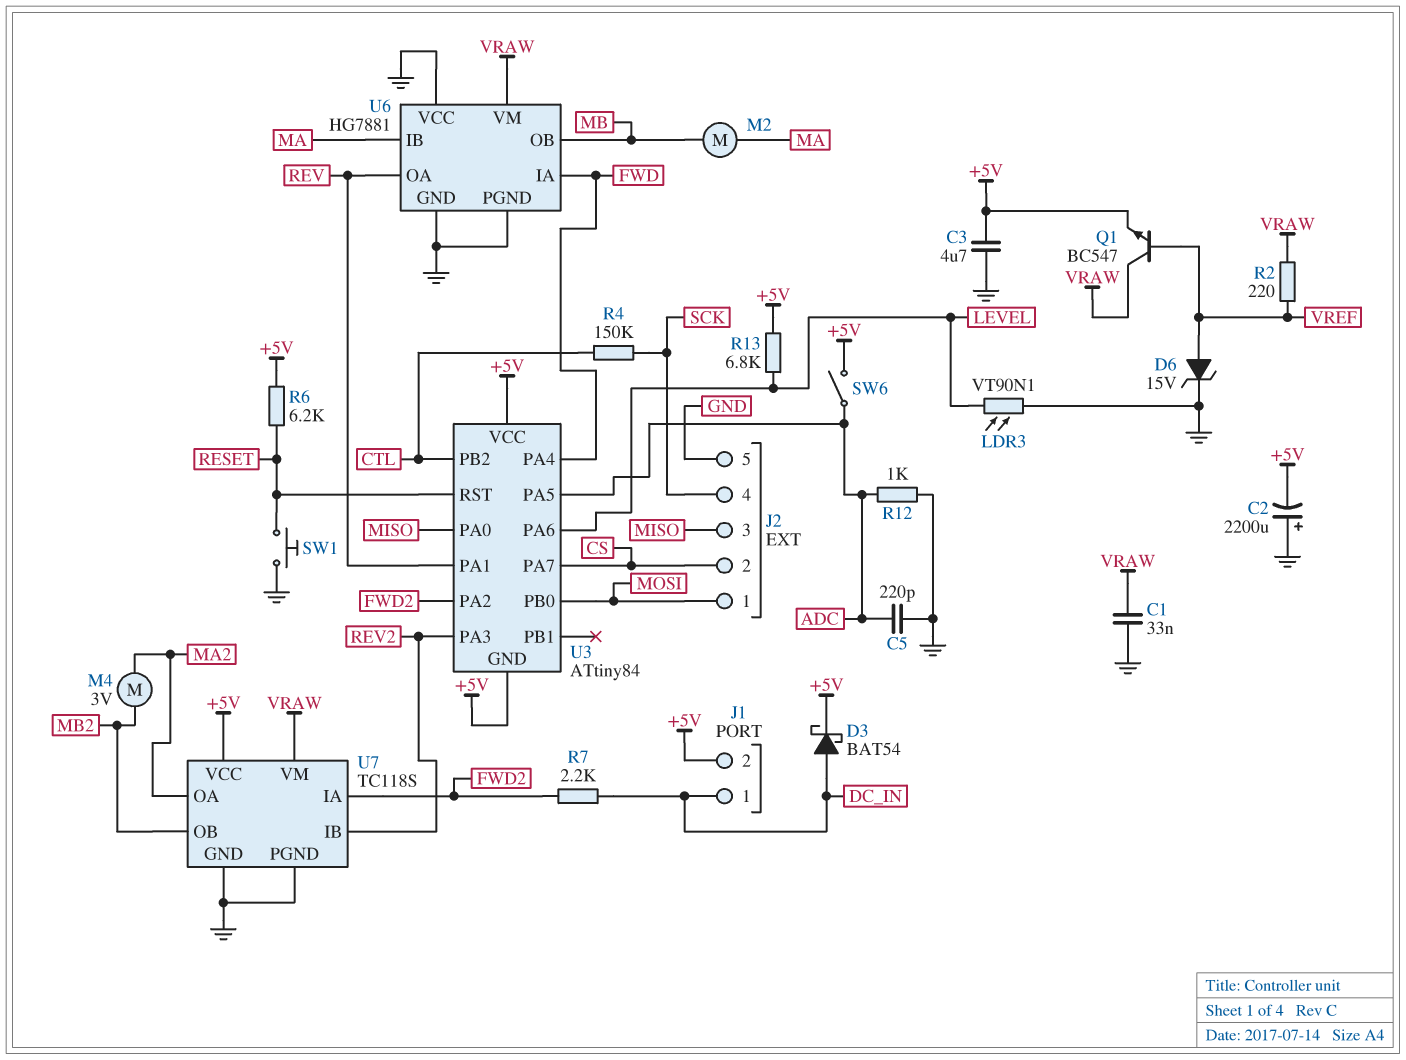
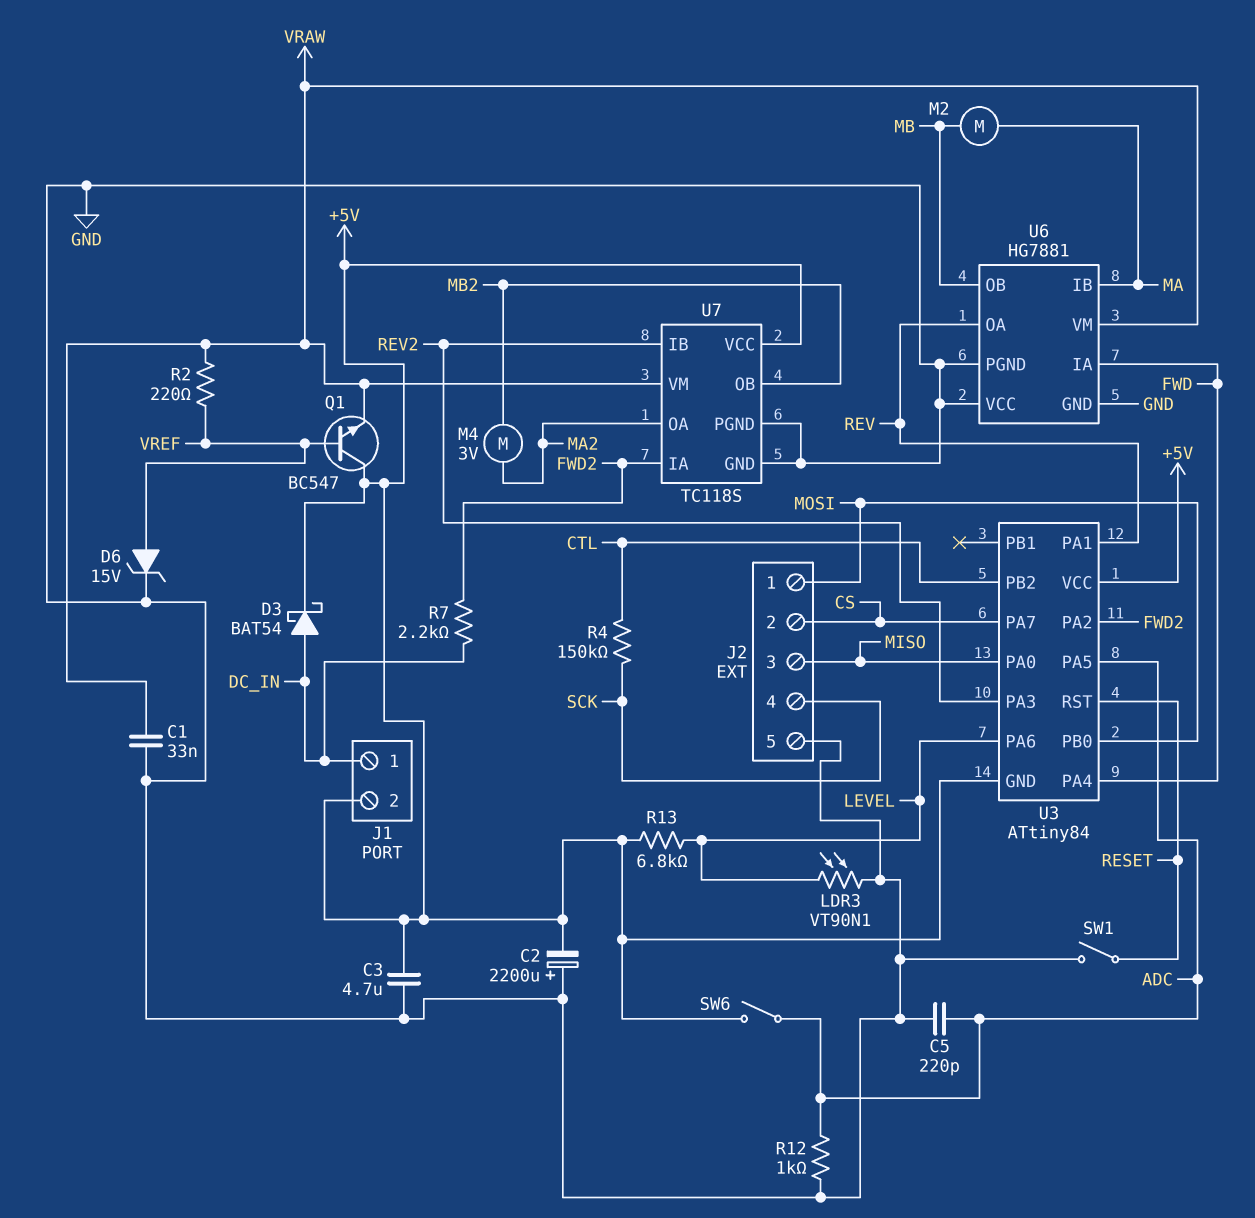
Q1: NPN BC547 (B VREF, C VRAW, E +5V) -> NPN BC547 (B VREF, C +5V, E VRAW)
R6: 6.2k (+5V, RESET) -> none
SW1: button (GND, RESET) -> switch (GND, RESET)

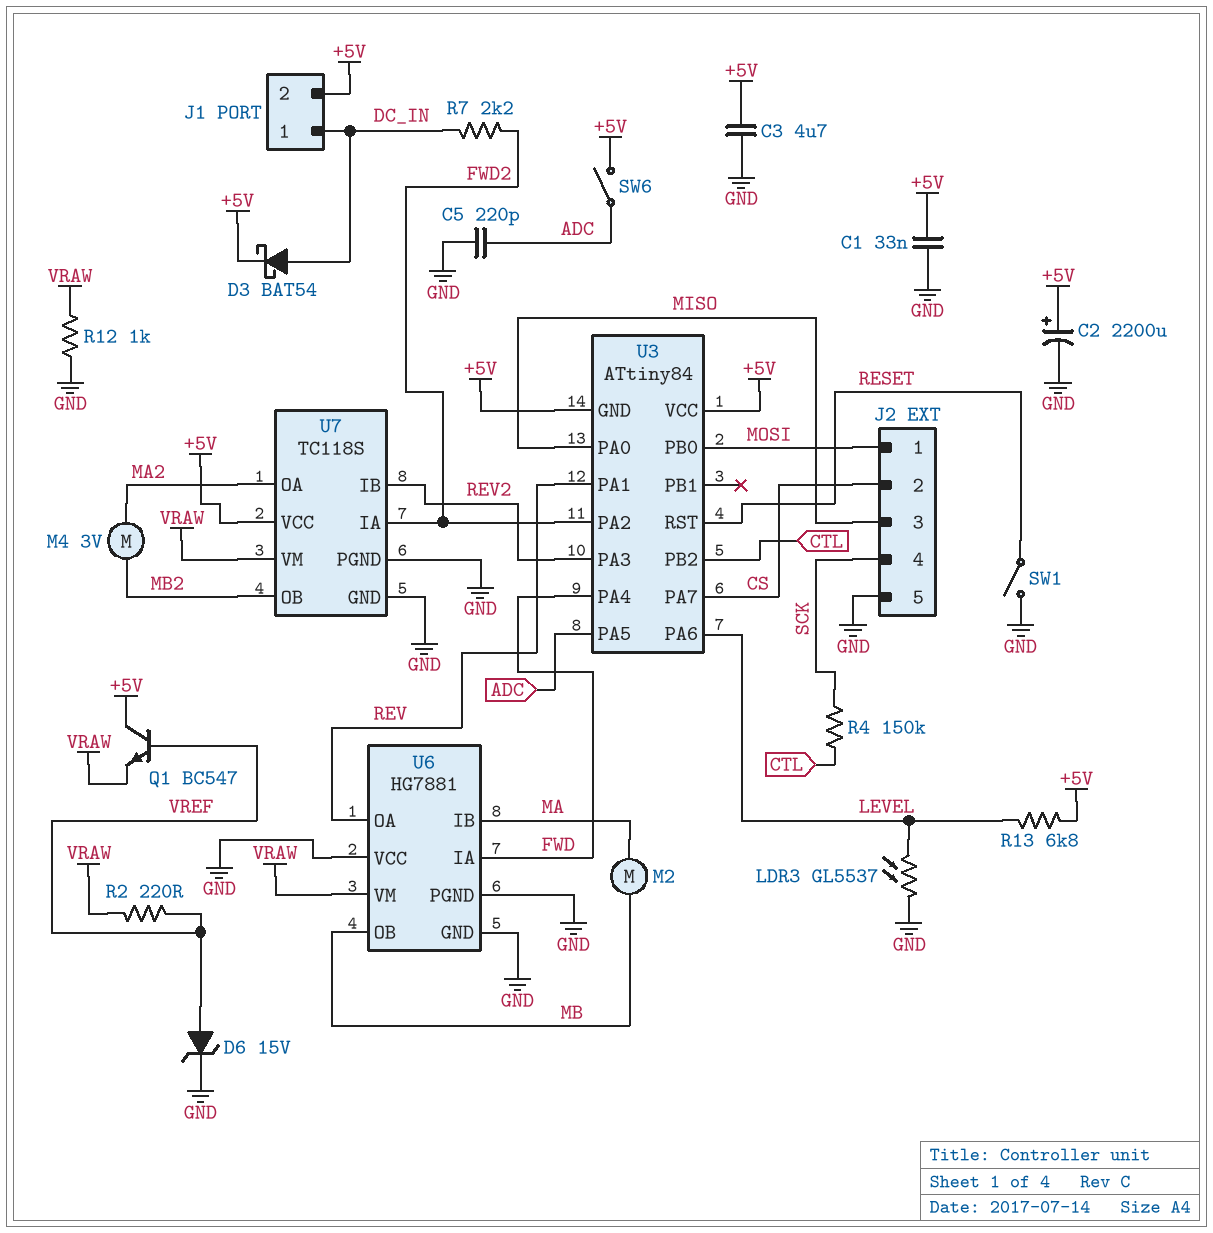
C1: 33nF (GND, VRAW) -> 33nF (+5V, GND)
C2: 2200uF (plus GND, minus +5V) -> 2200uF (plus +5V, minus GND)
LDR3: VT90N1 (GND, LEVEL) -> GL5537 (GND, LEVEL)
R12: 1k (ADC, GND) -> 1k (GND, VRAW)

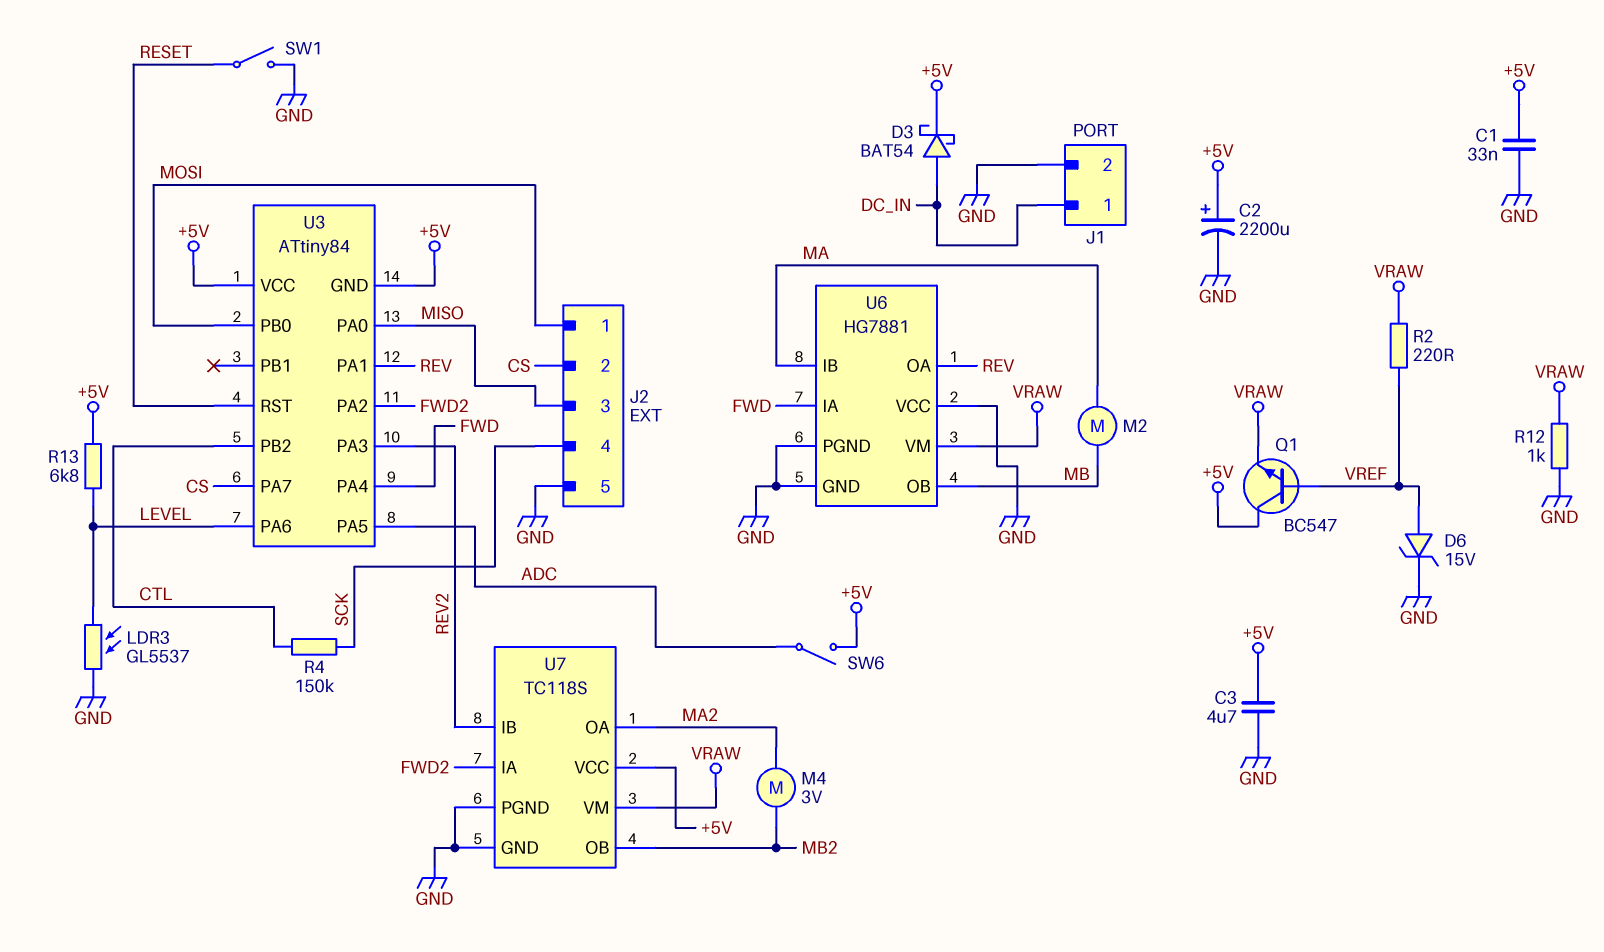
C5: 220pF (ADC, GND) -> none
J1 pin 2: +5V -> GND
R7: 2.2k (DC_IN, FWD2) -> none

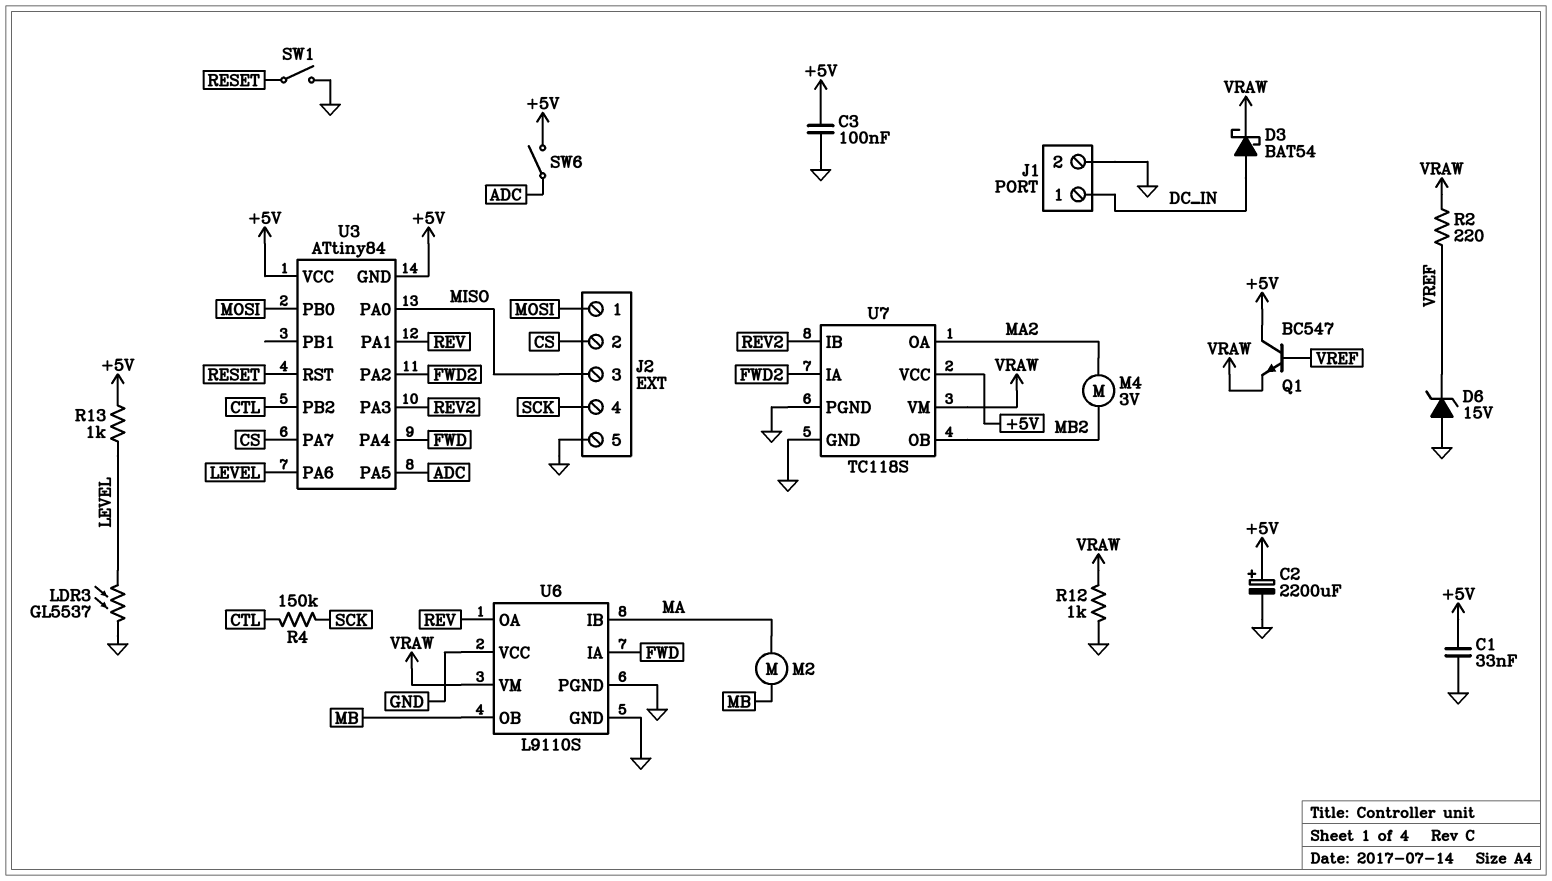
C3: 4.7uF (+5V, GND) -> 100nF (+5V, GND)
D3: schottky BAT54 (A DC_IN, K +5V) -> schottky BAT54 (A DC_IN, K VRAW)
D6: zener 15V (A VREF, K GND) -> zener 15V (A GND, K VREF)
R13: 6.8k (+5V, LEVEL) -> 1k (+5V, LEVEL)
U6: HG7881 -> L9110S

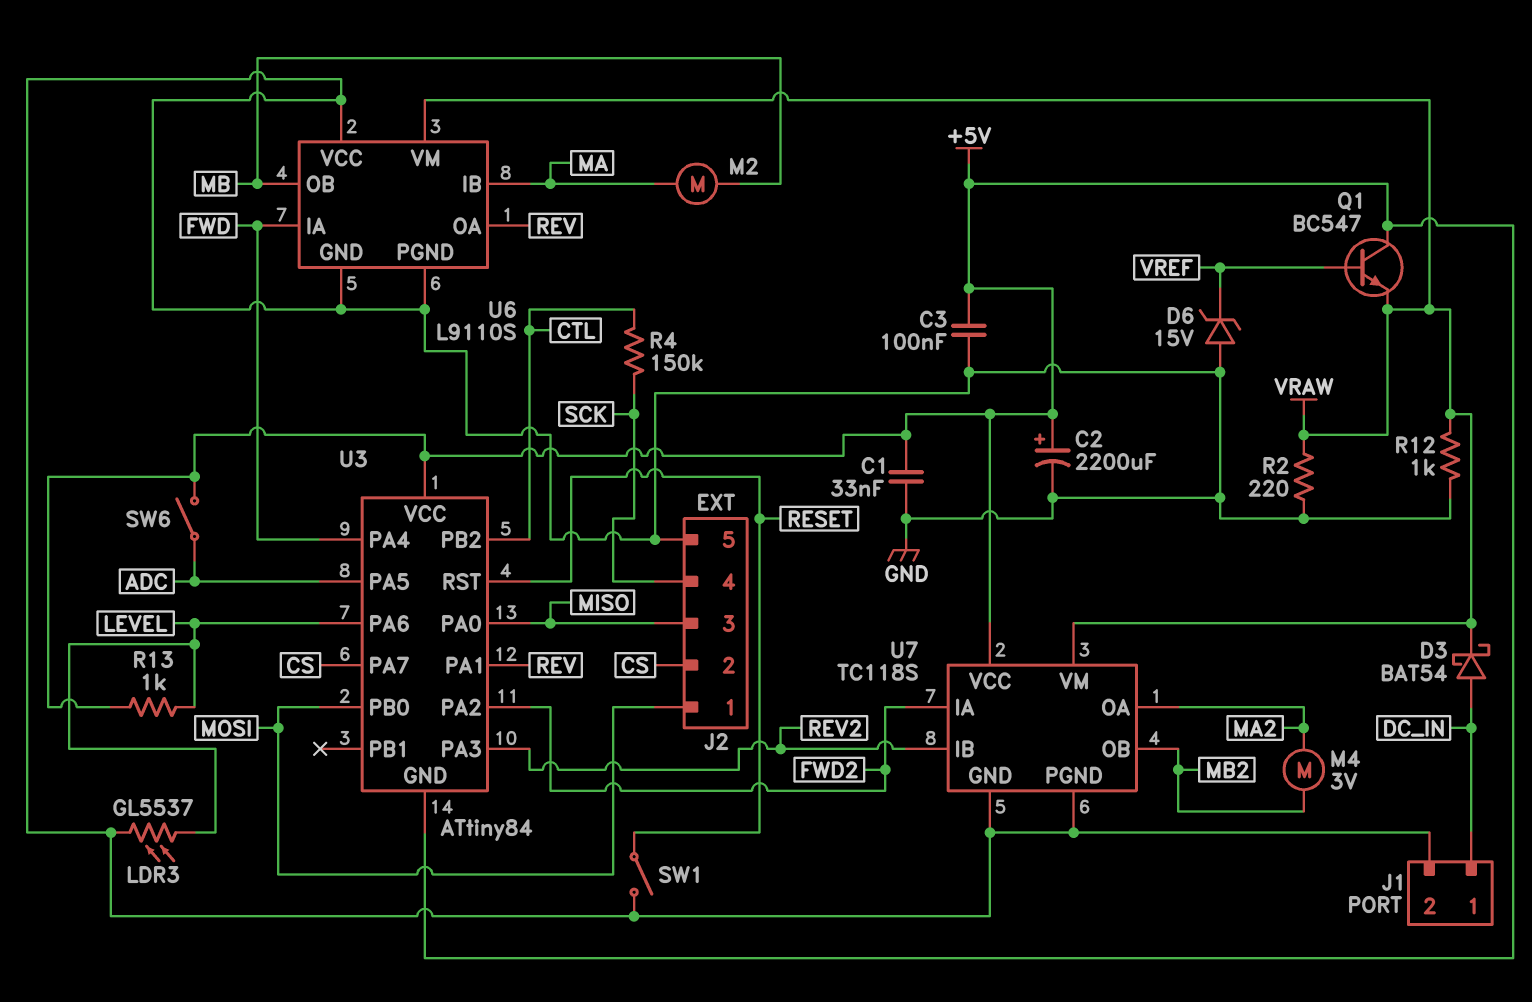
R2: 220 (VRAW, VREF) -> 220 (GND, VRAW)

